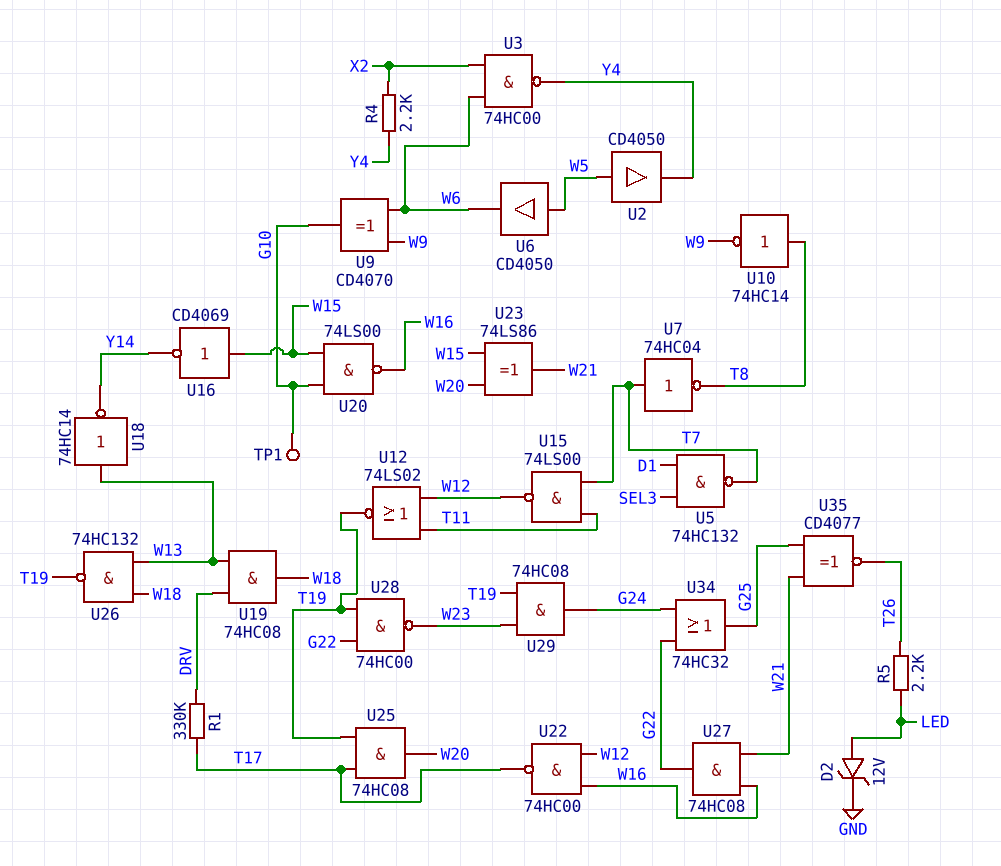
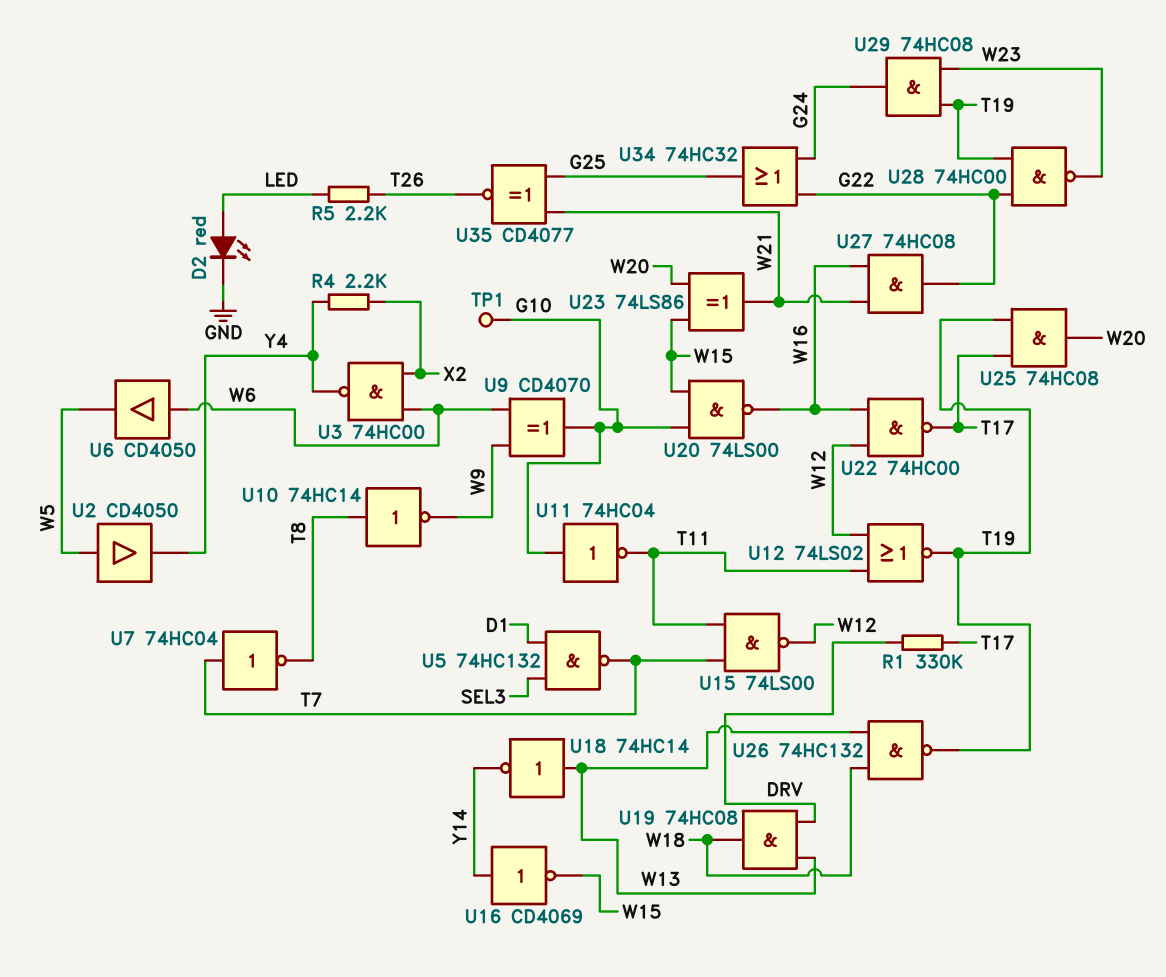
D2: zener 12V (A LED, K GND) -> LED red (A LED, K GND)
U6: buffer CD4050 (in W5, out W6) -> buffer CD4050 (in W6, out W5)
U11: none -> NOT 74HC04 (in G10, out T11)
U16: NOT CD4069 (in W15, out Y14) -> NOT CD4069 (in Y14, out W15)

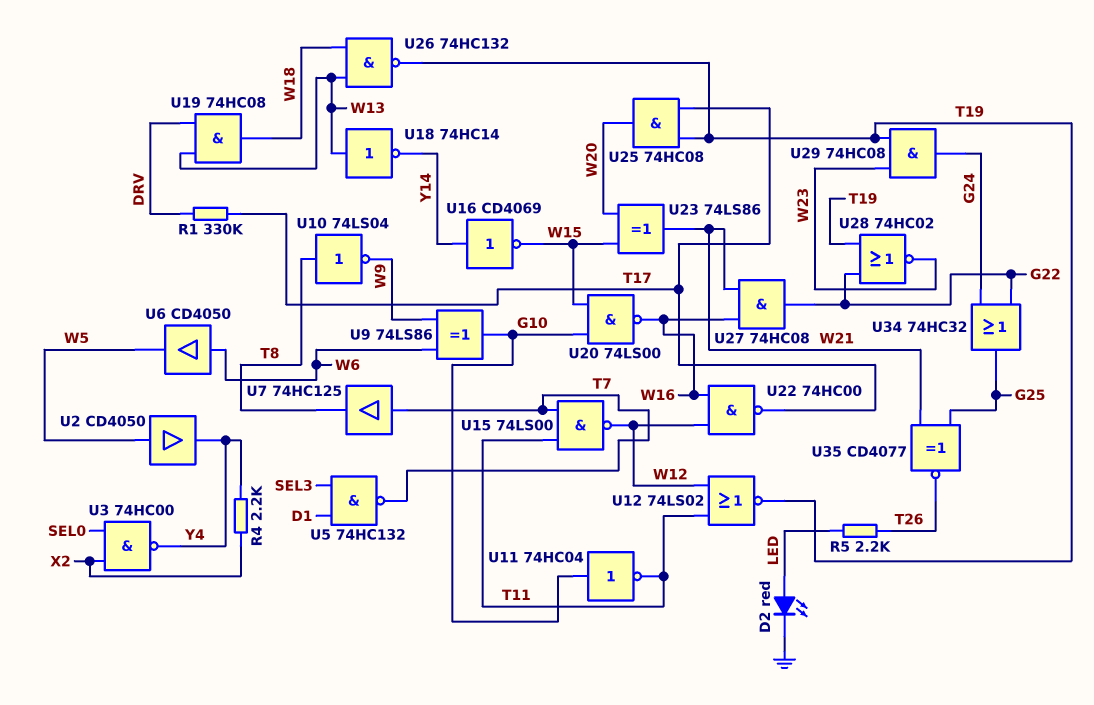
TP1: test point (G10) -> none
U3: NAND 74HC00 (in W6, in X2, out Y4) -> NAND 74HC00 (in SEL0, in X2, out Y4)
U7: NOT 74HC04 (in T7, out T8) -> buffer 74HC125 (in T7, out T8)
U9: XOR CD4070 (in W6, in W9, out G10) -> XOR 74LS86 (in W6, in W9, out G10)
U10: NOT 74HC14 (in T8, out W9) -> NOT 74LS04 (in T8, out W9)
U28: NAND 74HC00 (in G22, in T19, out W23) -> NOR 74HC02 (in G22, in T19, out W23)

